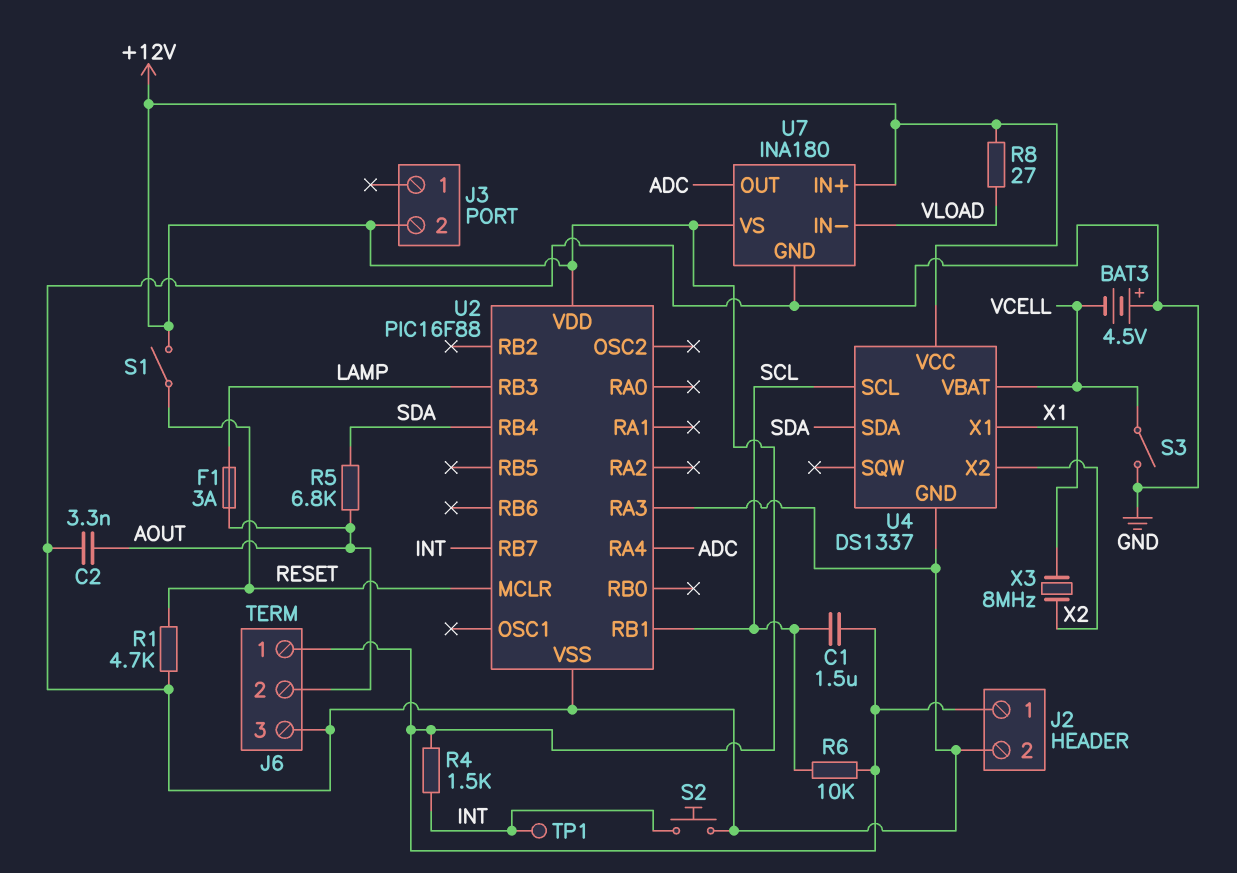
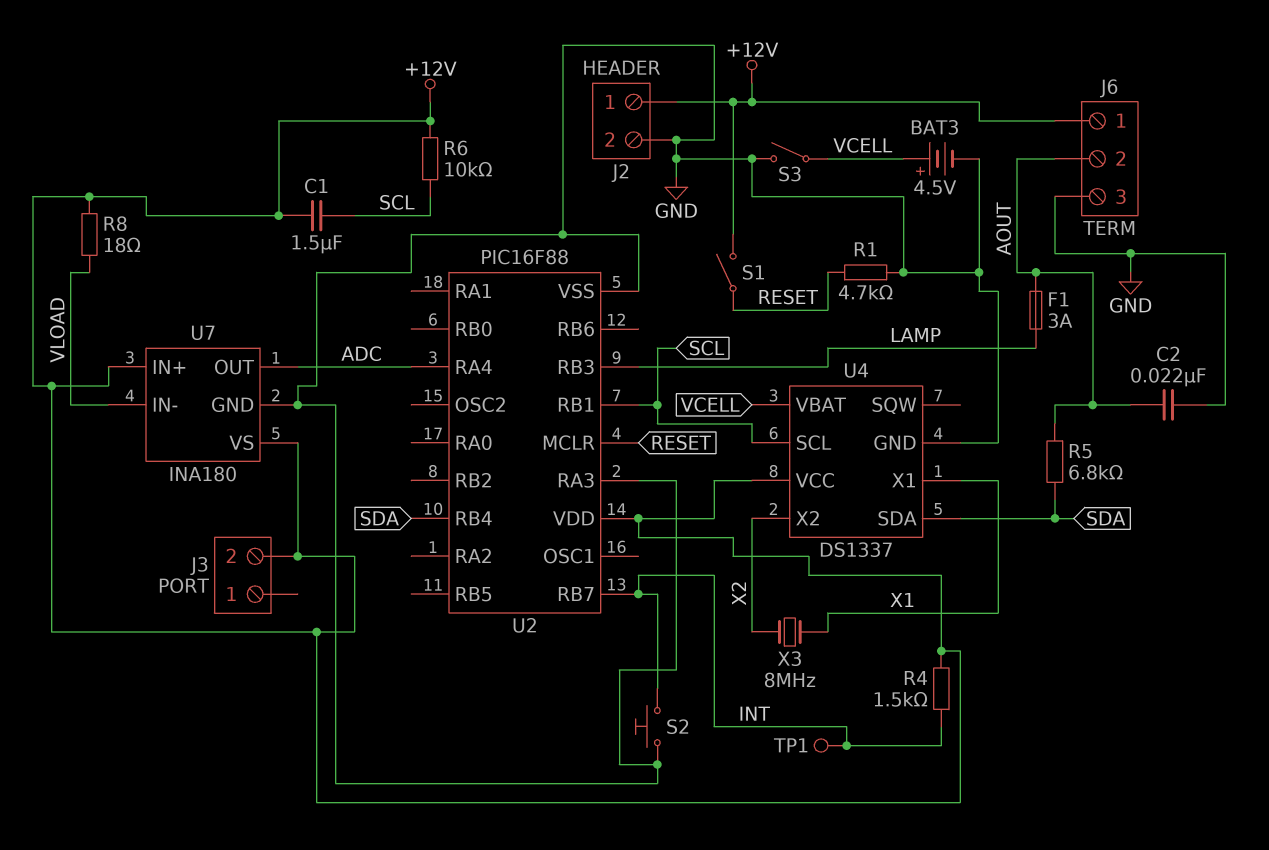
BAT3: 4.5V (plus GND, minus VCELL) -> 4.5V (plus VCELL, minus GND)
C2: 3.3nF (AOUT, GND) -> 22nF (AOUT, GND)
R8: 27 (+12V, VLOAD) -> 18 (+12V, VLOAD)

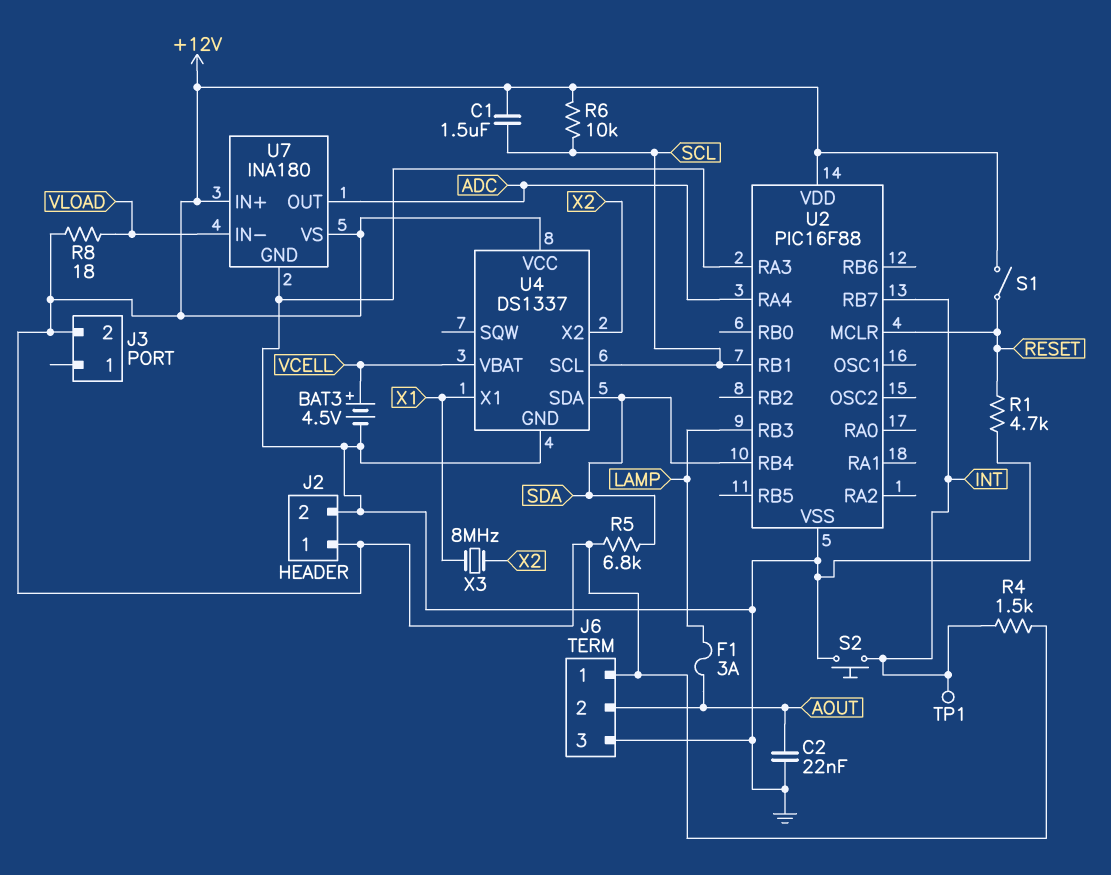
R5: 6.8k (AOUT, SDA) -> 6.8k (+12V, SDA)
S3: switch (GND, VCELL) -> none

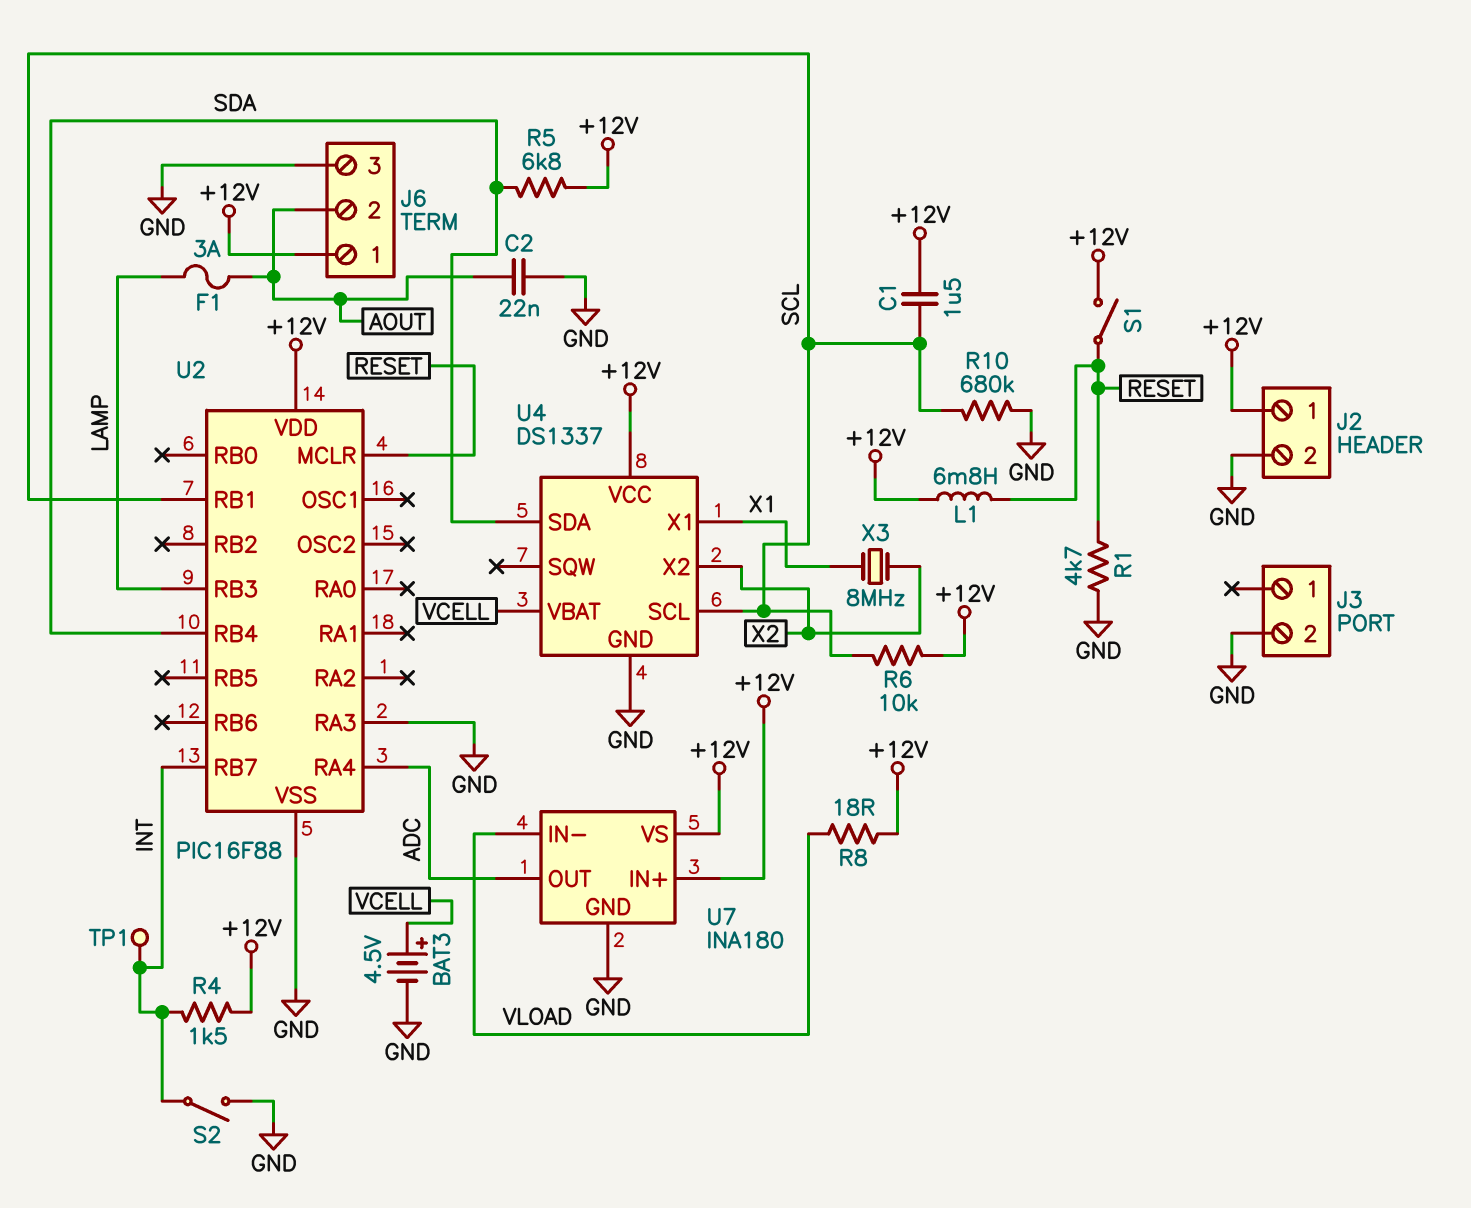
J3 pin 2: +12V -> GND
L1: none -> 6.8mH (+12V, RESET)
R10: none -> 680k (GND, SCL)
S2: button (GND, INT) -> switch (GND, INT)

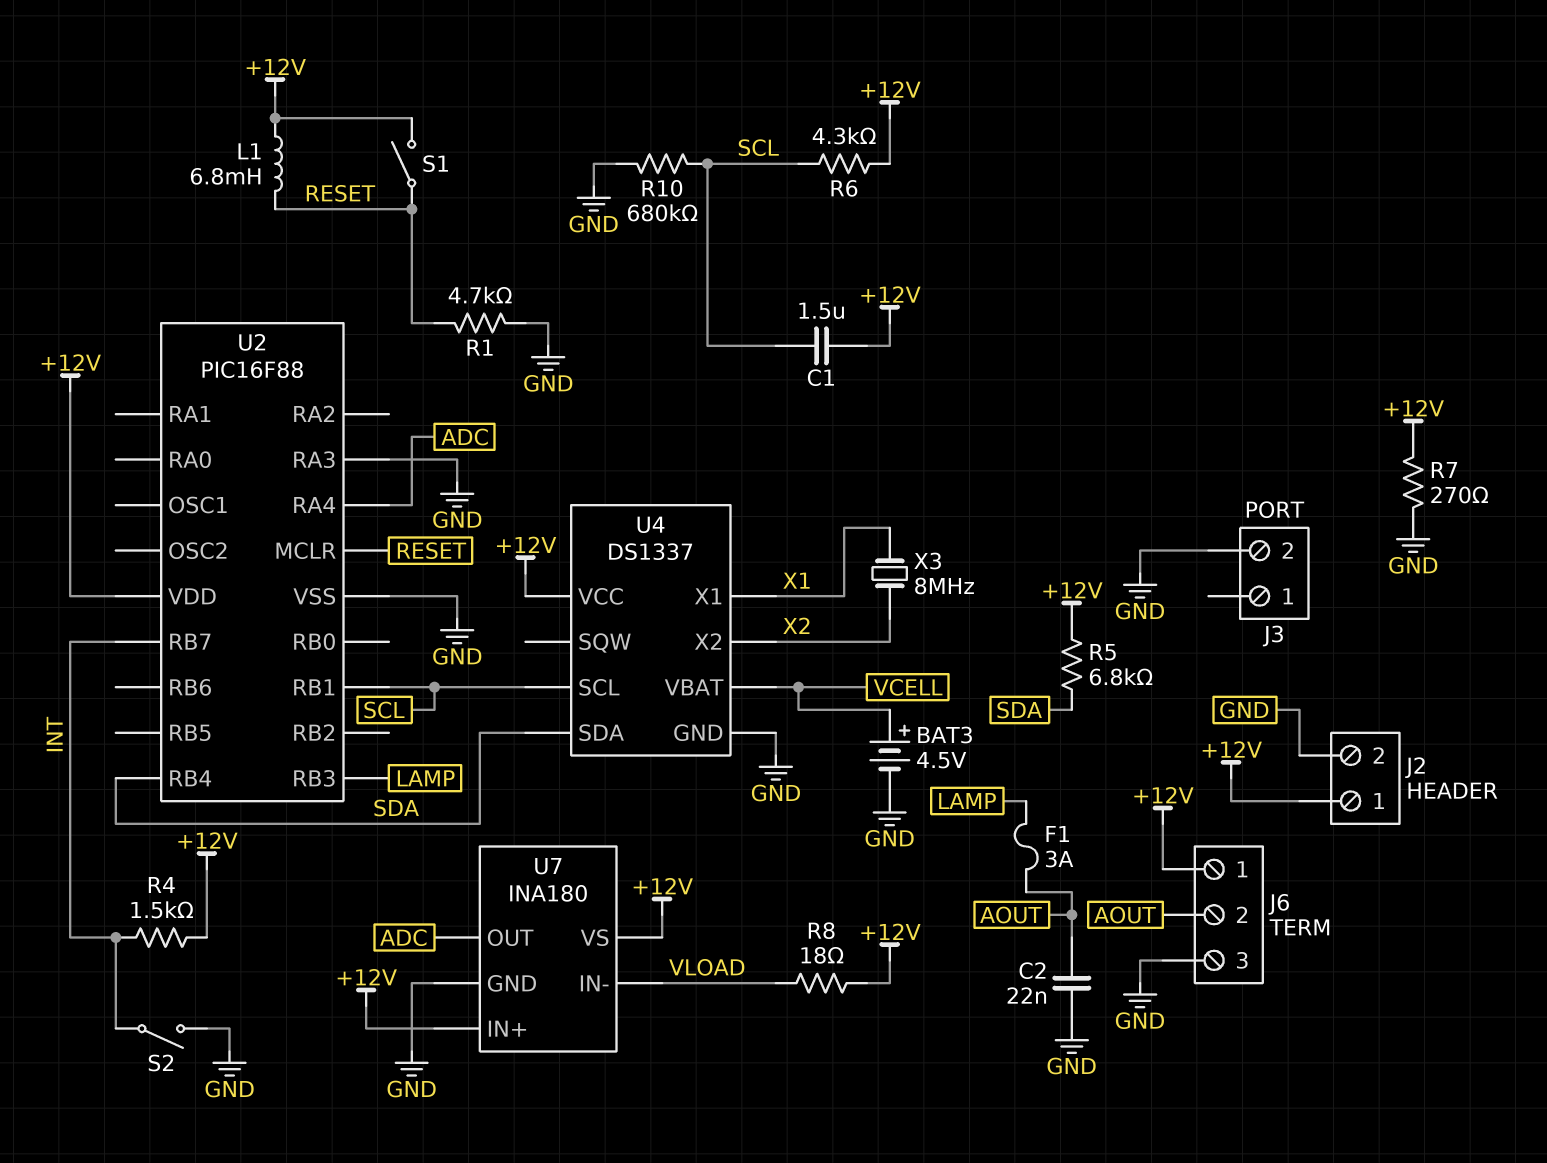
R6: 10k (+12V, SCL) -> 4.3k (+12V, SCL)
R7: none -> 270 (+12V, GND)
TP1: test point (INT) -> none

